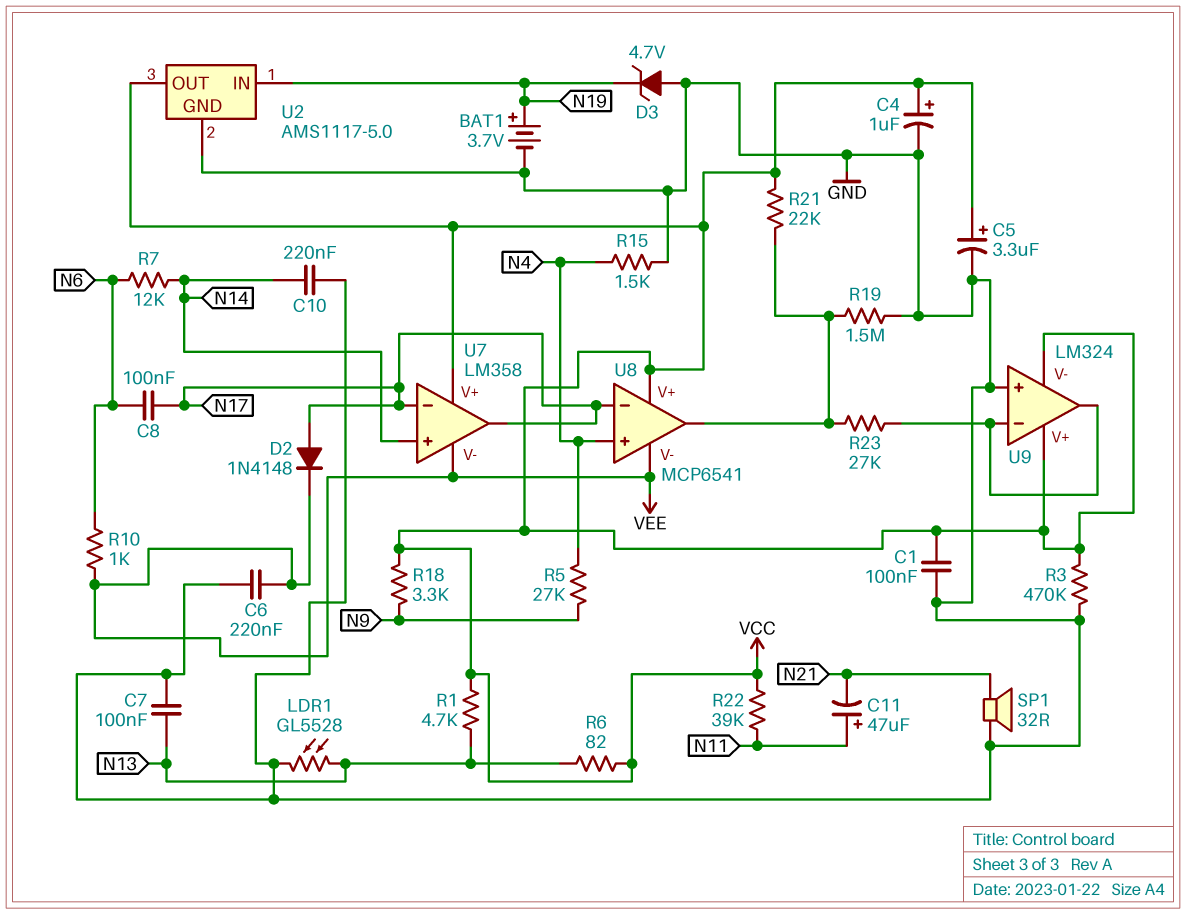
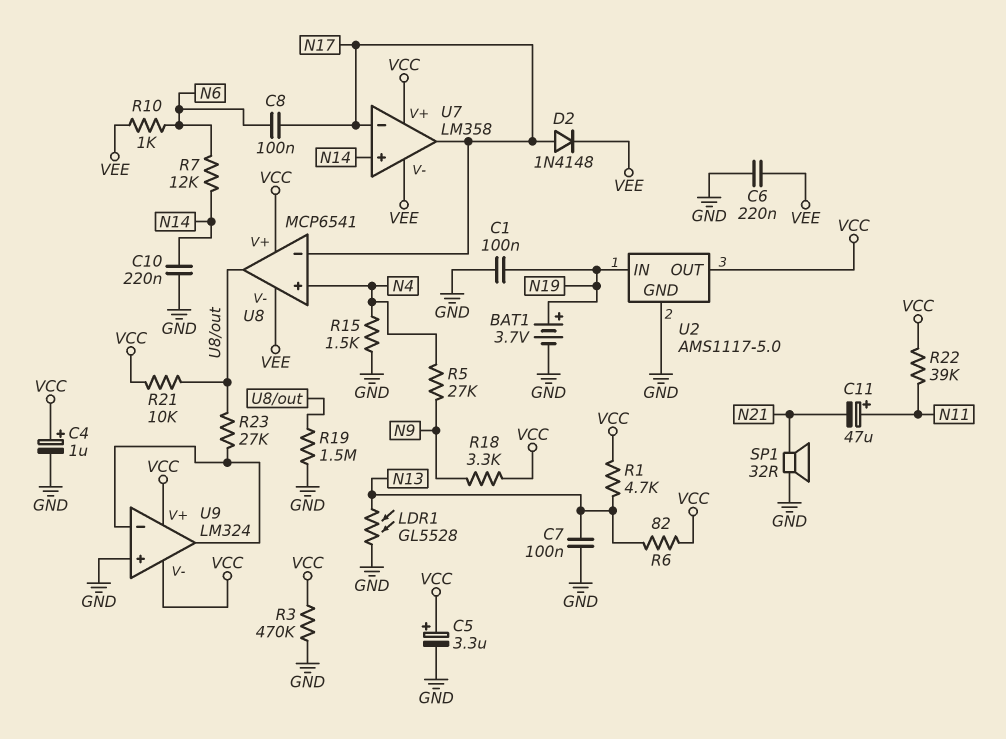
C1: 100nF (GND, VCC) -> 100nF (GND, N19)
D3: zener 4.7V (A GND, K N19) -> none
R21: 22k (U8/out, VCC) -> 10k (U8/out, VCC)

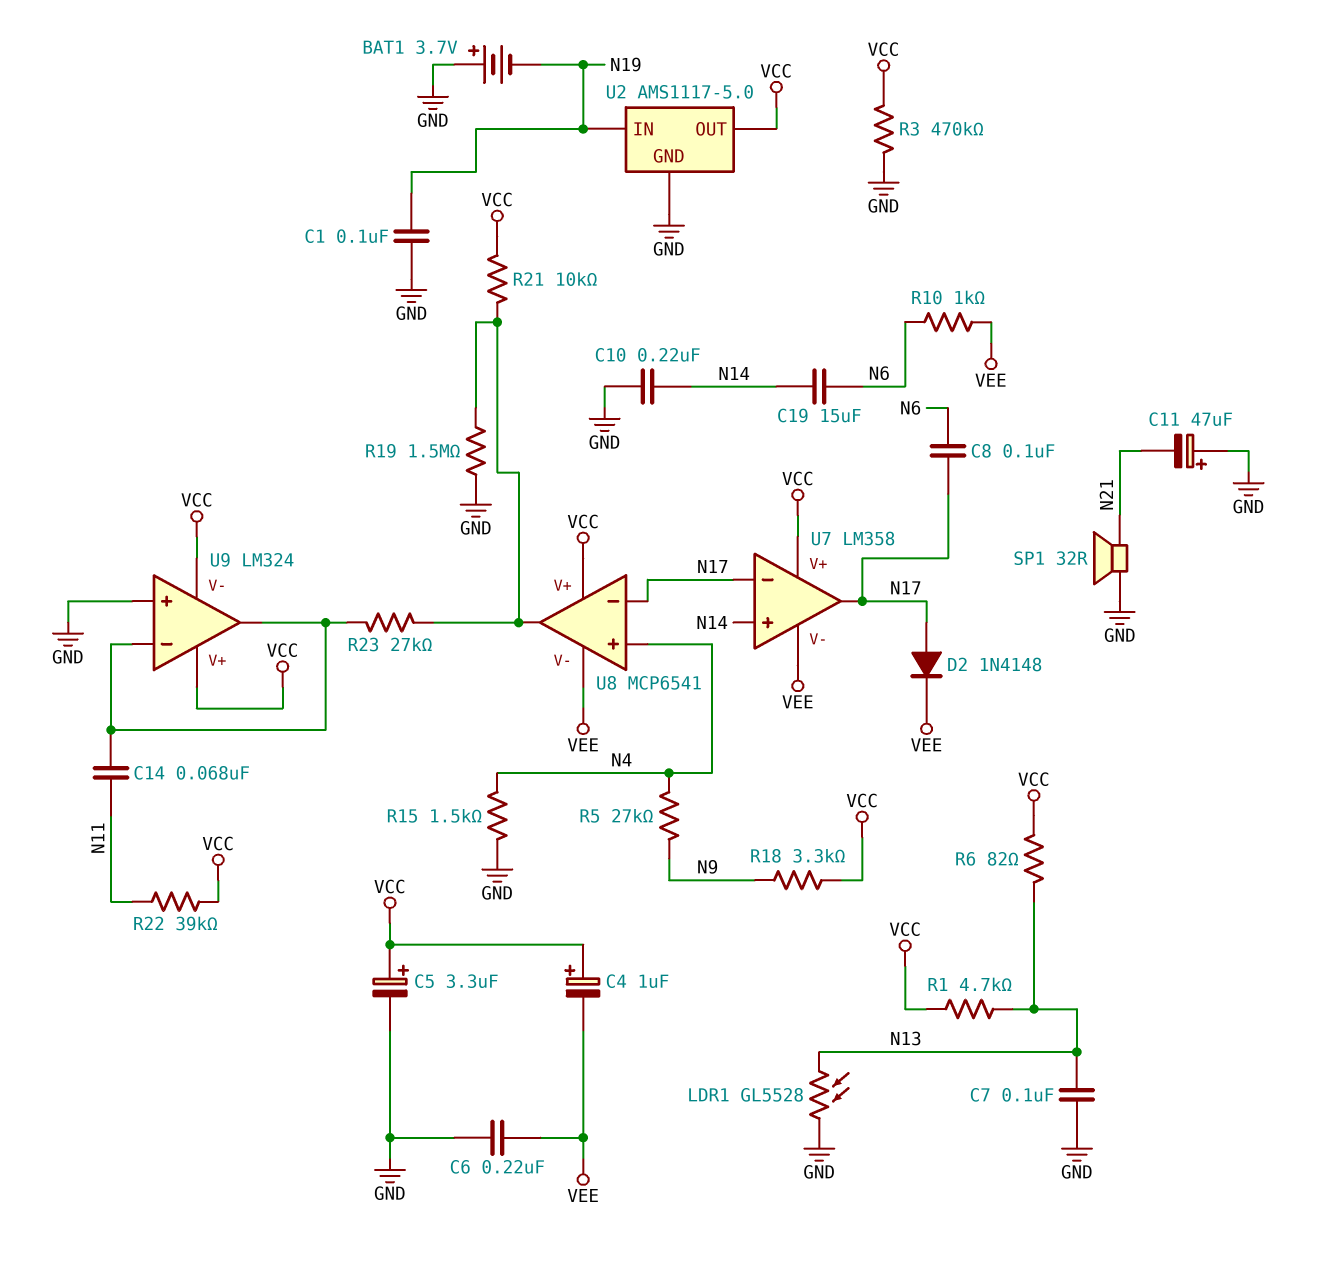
BAT1: 3.7V (plus N19, minus GND) -> 3.7V (plus GND, minus N19)
C4: 1uF (plus VCC, minus GND) -> 1uF (plus VCC, minus VEE)
C11: 47uF (plus N11, minus N21) -> 47uF (plus GND, minus N21)
C14: none -> 68nF (N11, U9/in-)
C19: none -> 15uF (N6, N14)
R7: 12k (N6, N14) -> none

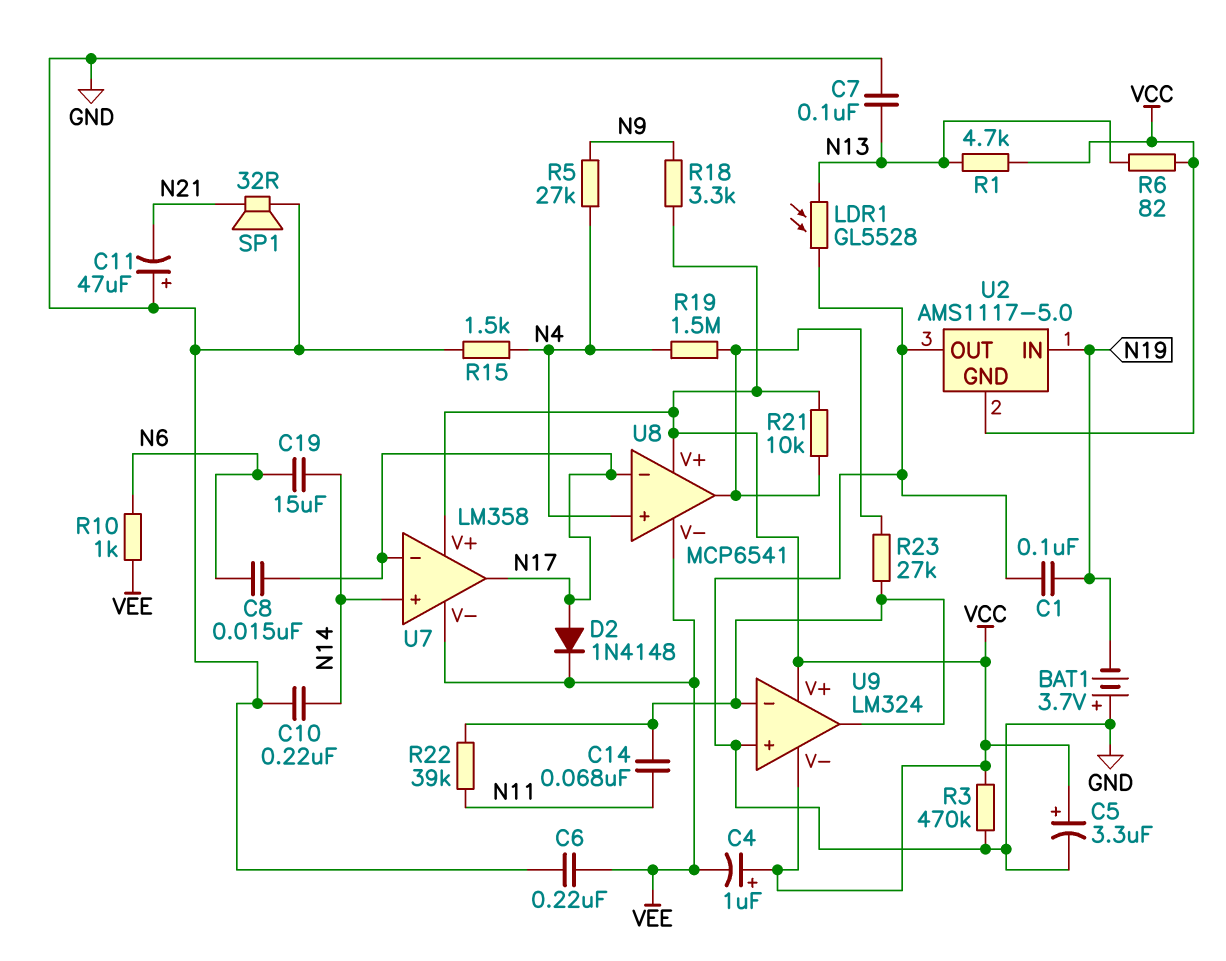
C8: 100nF (N6, N17) -> 15nF (N6, N17)
R19: 1.5M (GND, U8/out) -> 1.5M (N4, U8/out)
R22: 39k (N11, VCC) -> 39k (N11, U9/in-)
U2 pin GND: GND -> VCC
U2 pin OUT: VCC -> GND

